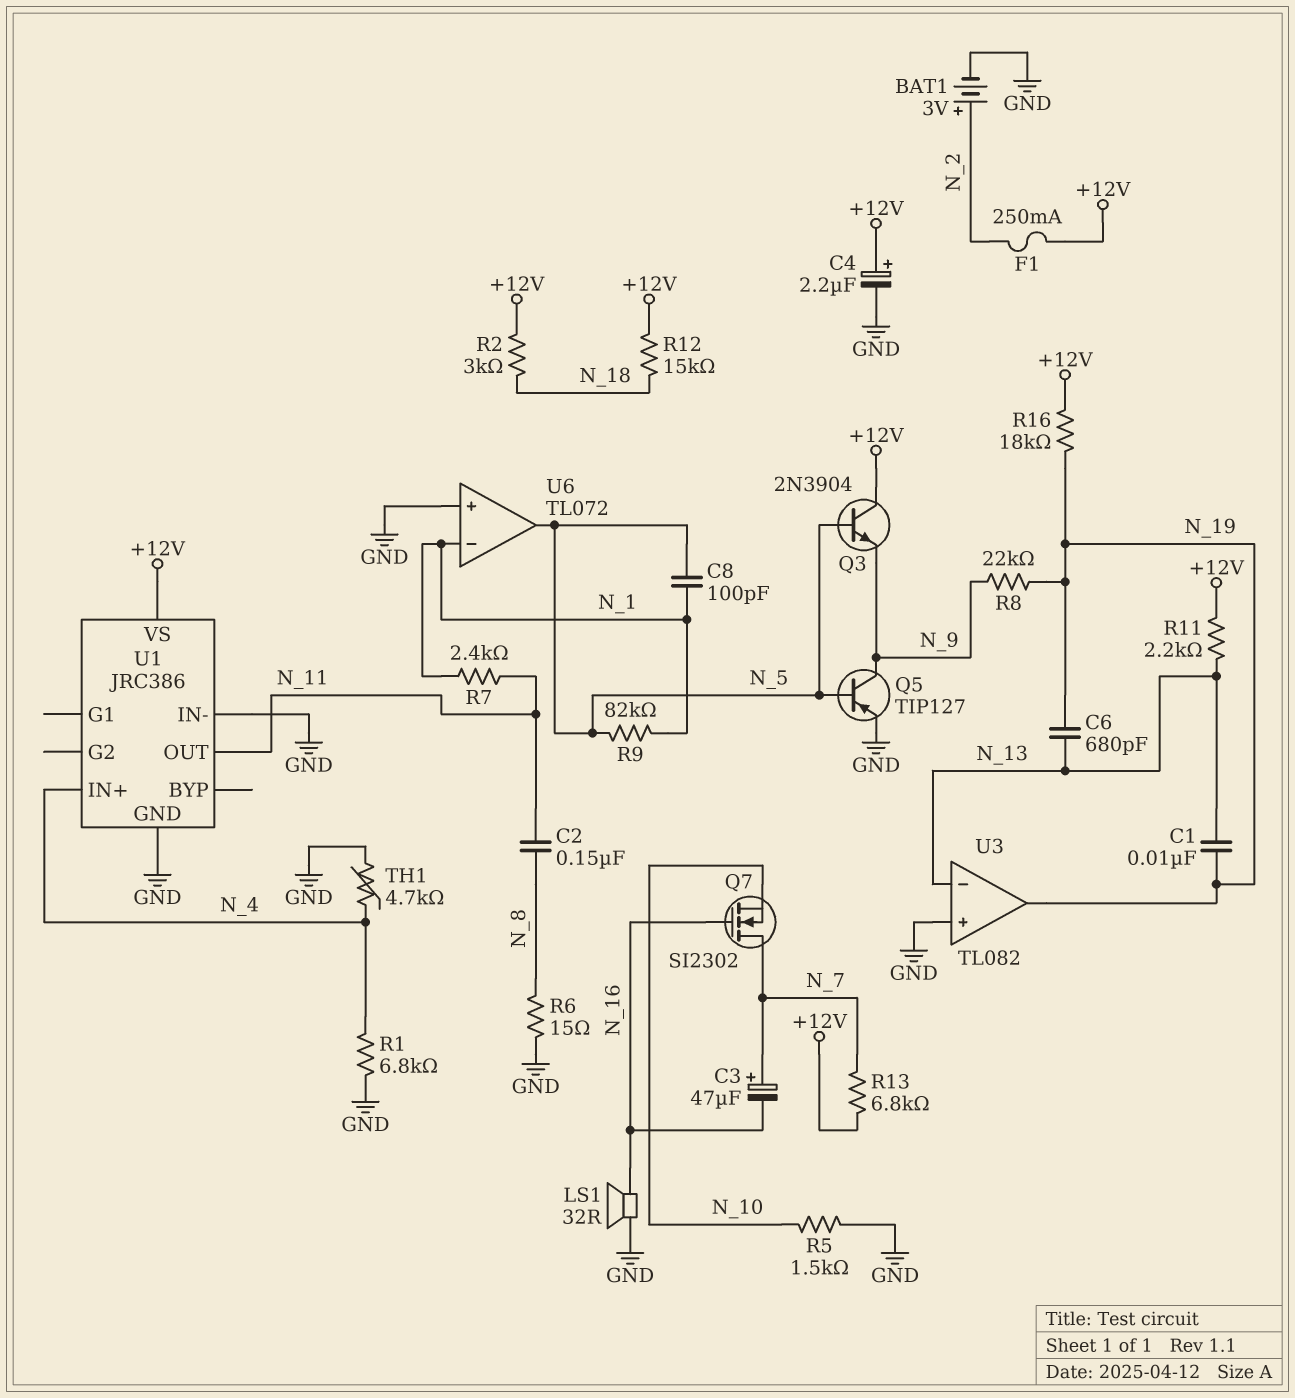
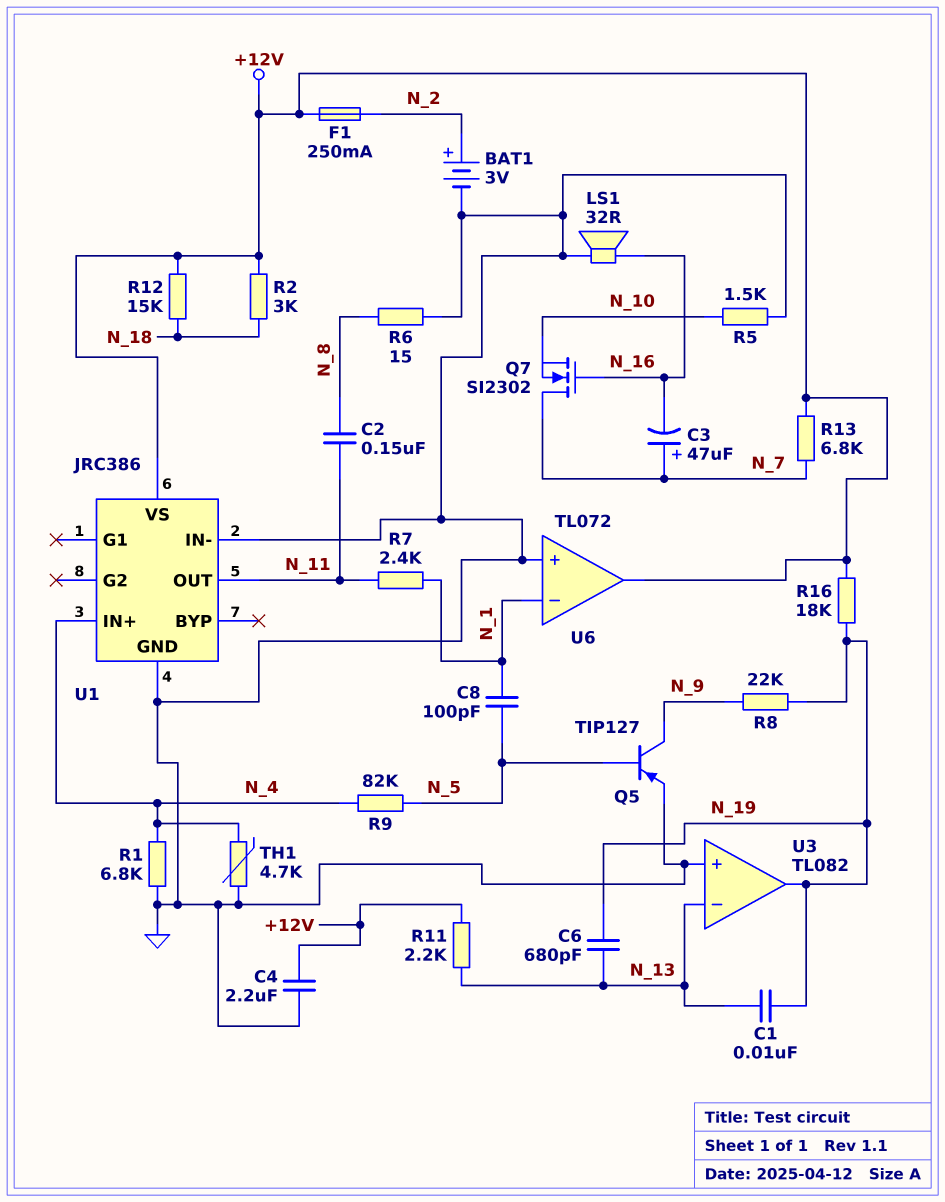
C4: 2.2uF (plus +12V, minus GND) -> 2.2uF (+12V, GND)
Q3: NPN 2N3904 (B N_5, C +12V, E N_9) -> none
R9: 82k (N_1, N_5) -> 82k (N_4, N_5)
U6 pin out: N_5 -> +12V

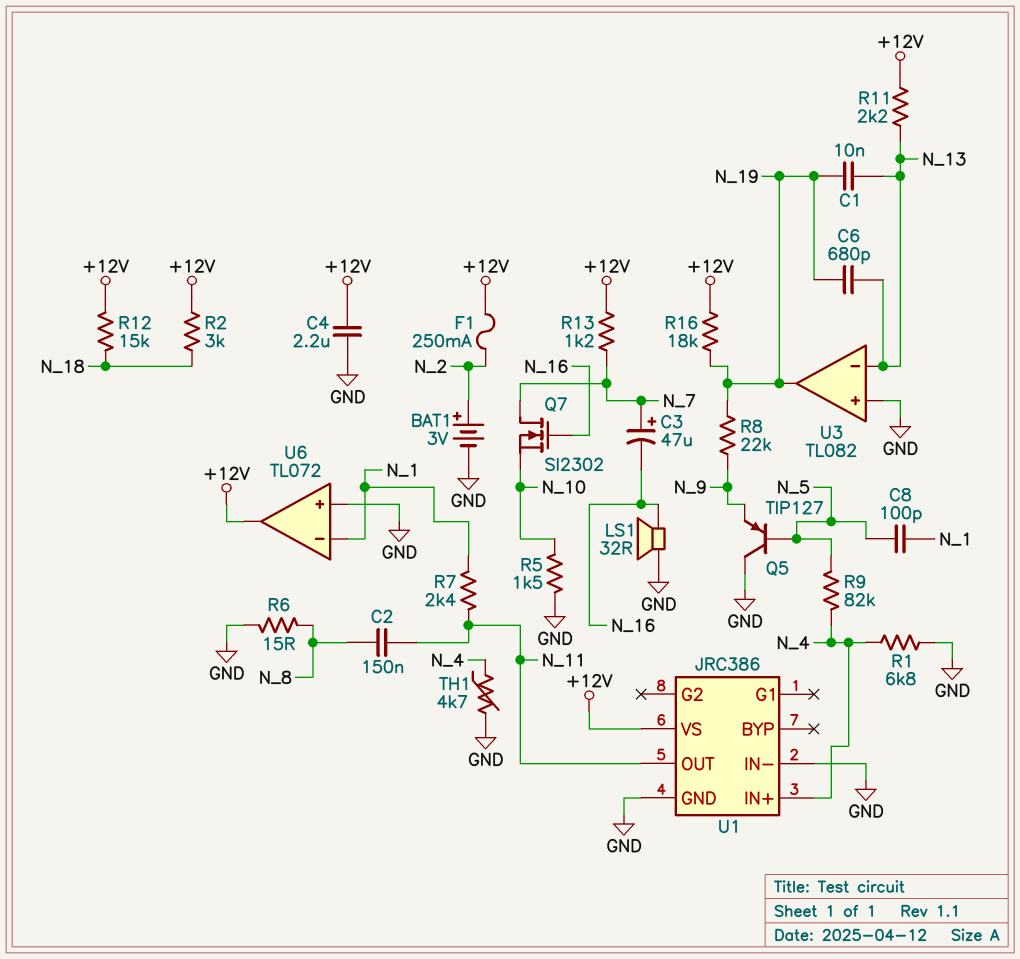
Q5: PNP TIP127 (B N_5, C N_9, E GND) -> PNP TIP127 (B N_5, C GND, E N_9)
R13: 6.8k (+12V, N_7) -> 1.2k (+12V, N_7)

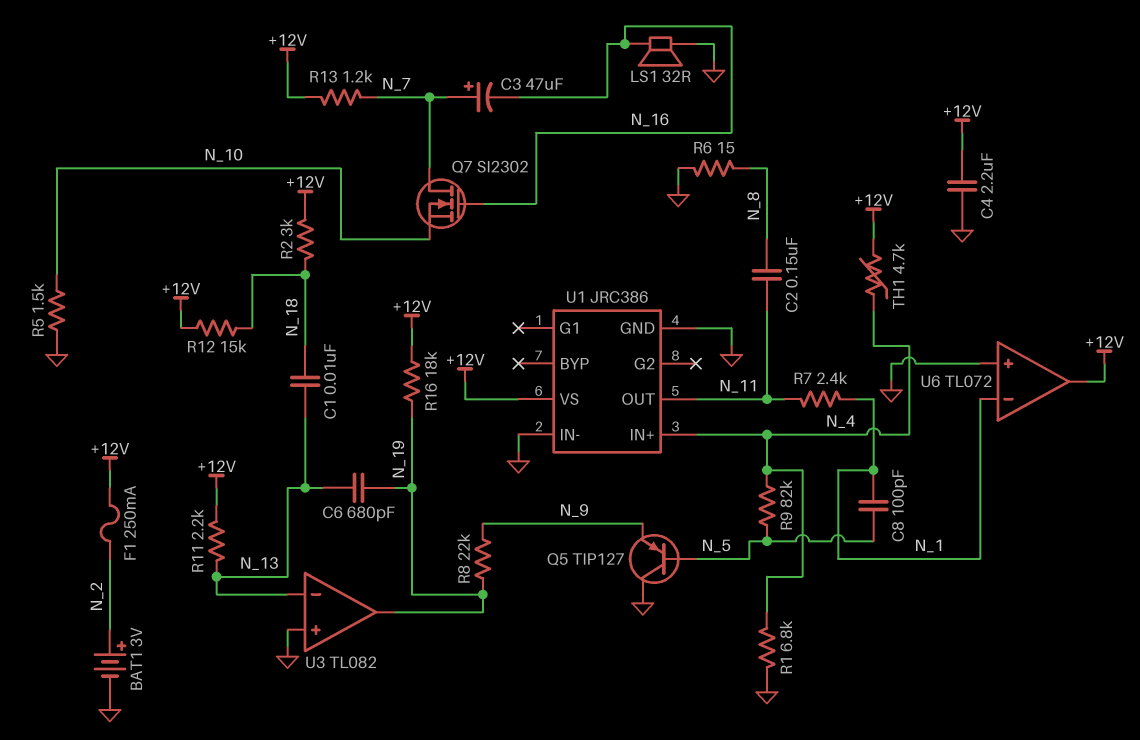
C1: 10nF (N_13, N_19) -> 10nF (N_13, N_18)
TH1: 4.7k (GND, N_4) -> 4.7k (+12V, N_4)

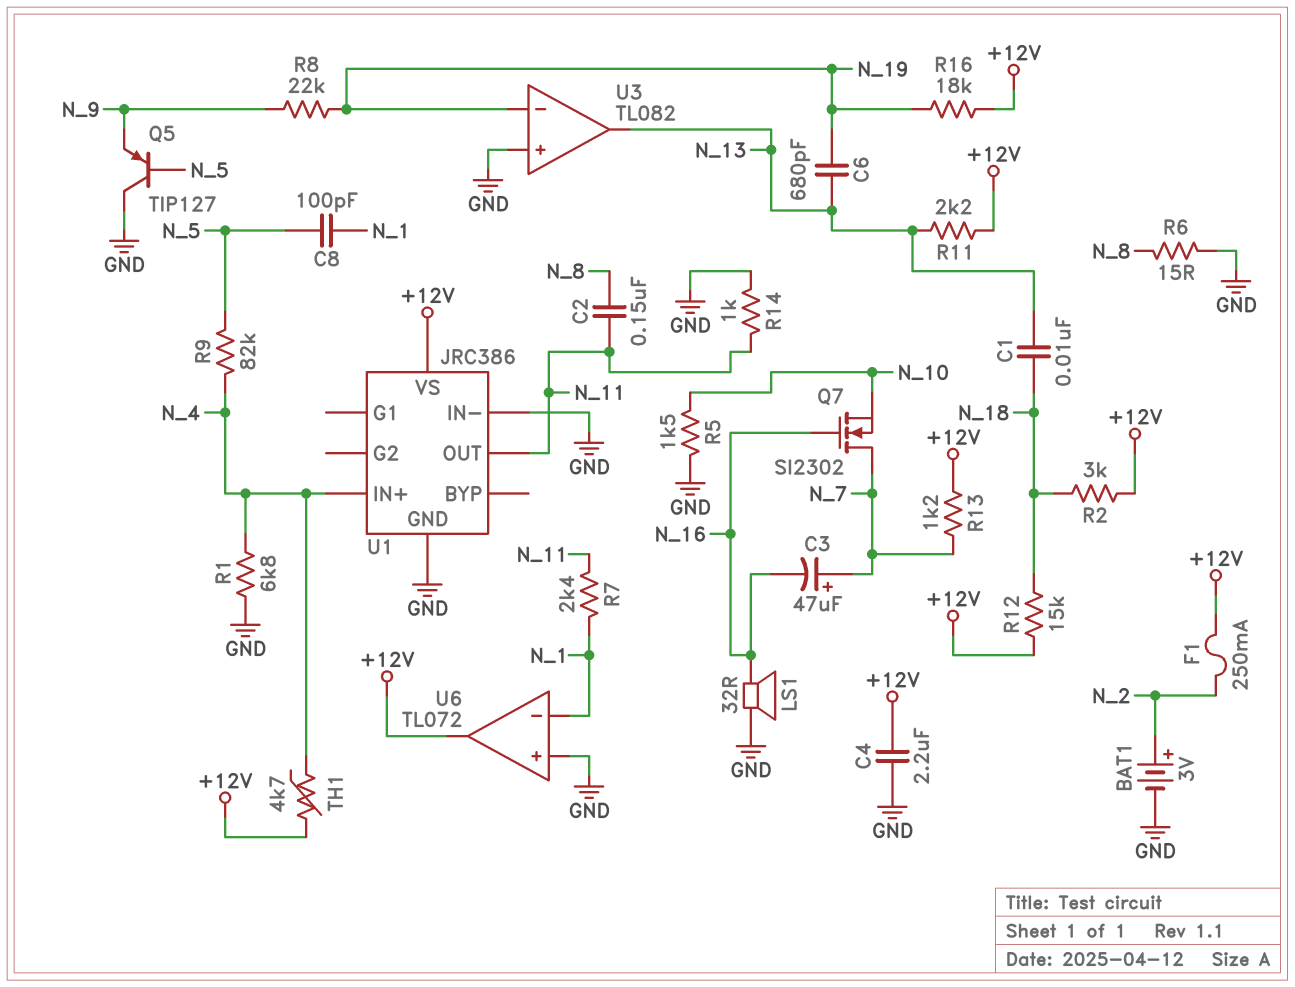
R14: none -> 1k (GND, N_11)
U3 pin in-: N_13 -> N_19
U3 pin out: N_19 -> N_13

